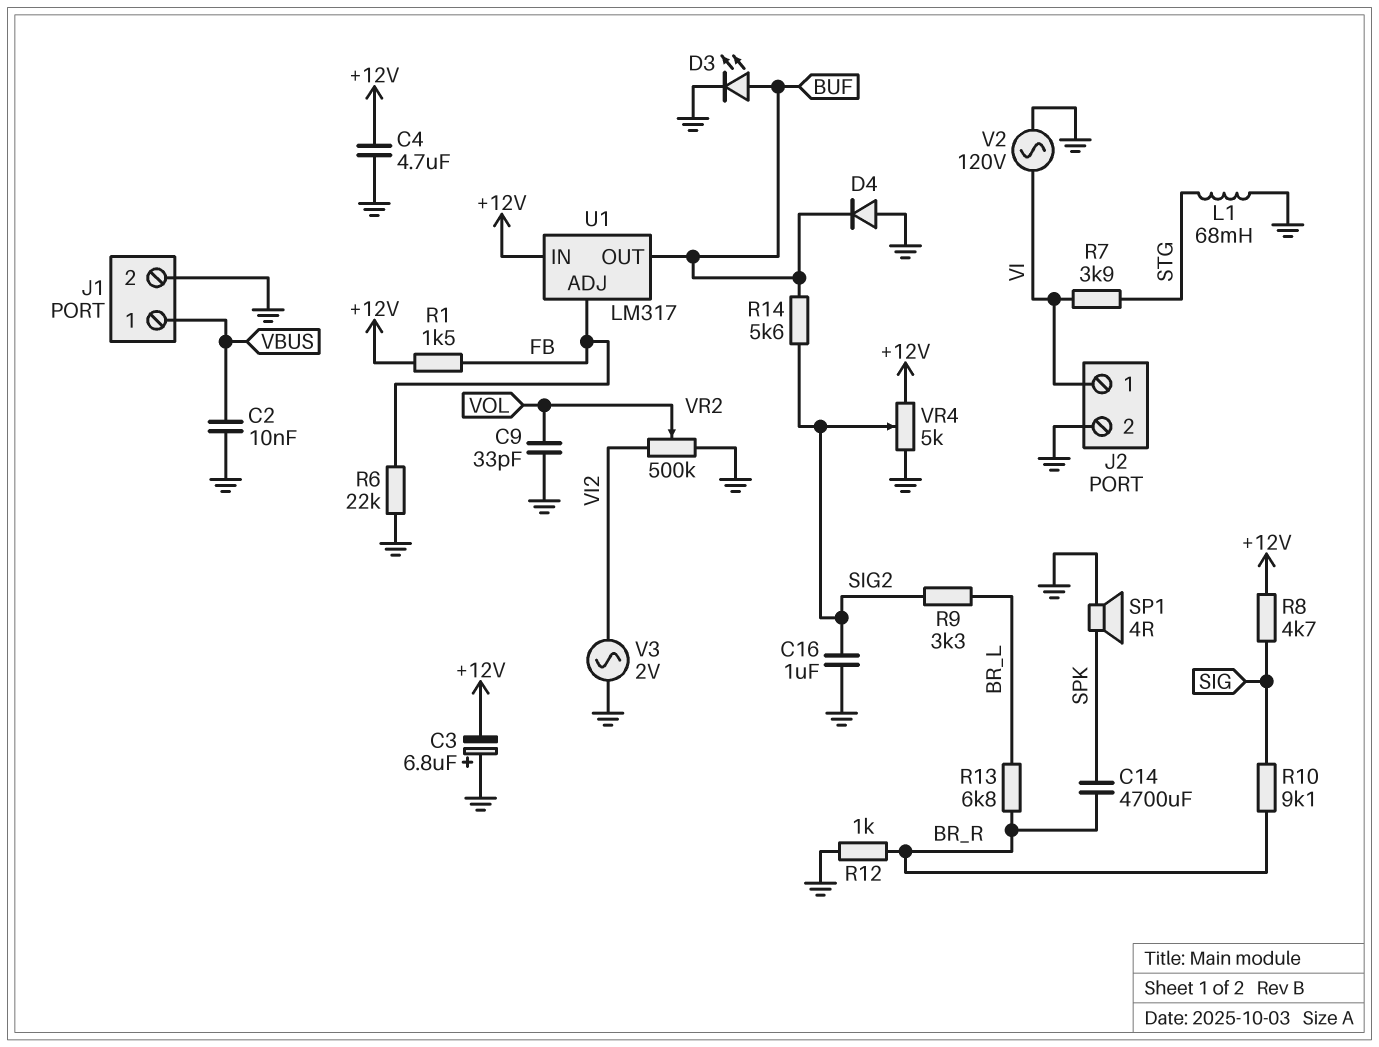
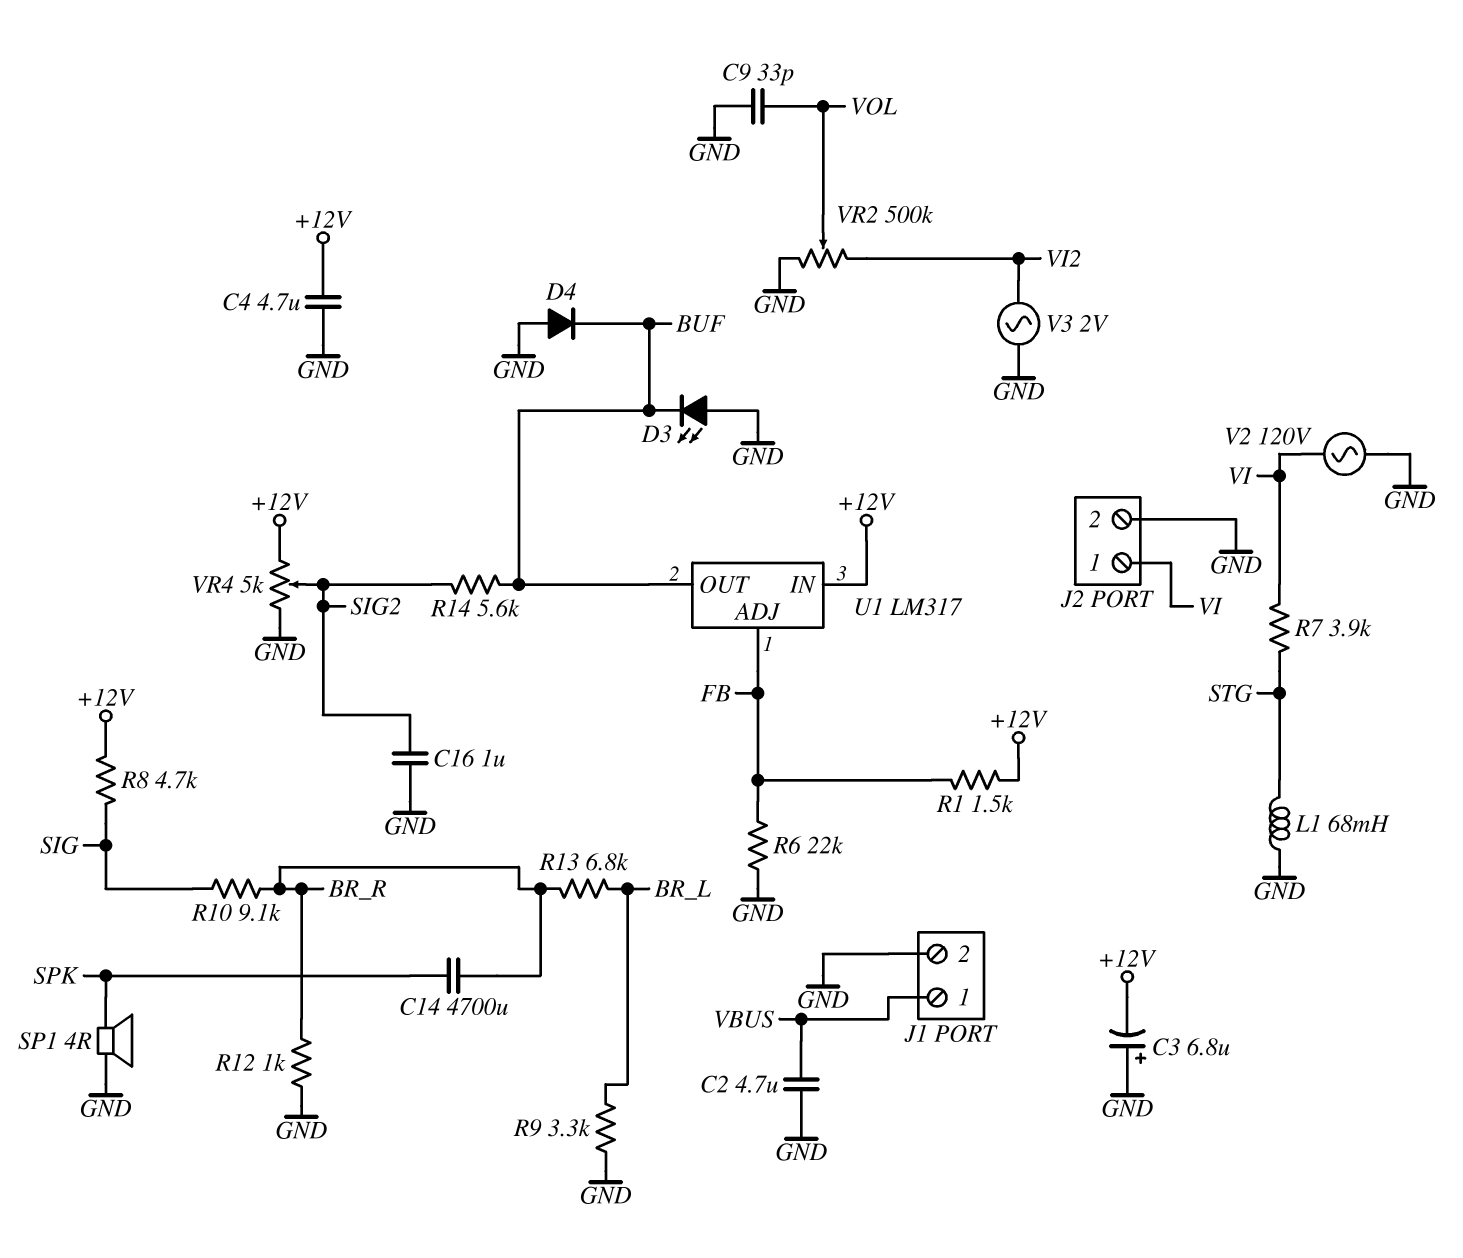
C2: 10nF (GND, VBUS) -> 4.7uF (GND, VBUS)
D3: LED (A BUF, K GND) -> LED (A GND, K BUF)
R9: 3.3k (BR_L, SIG2) -> 3.3k (BR_L, GND)

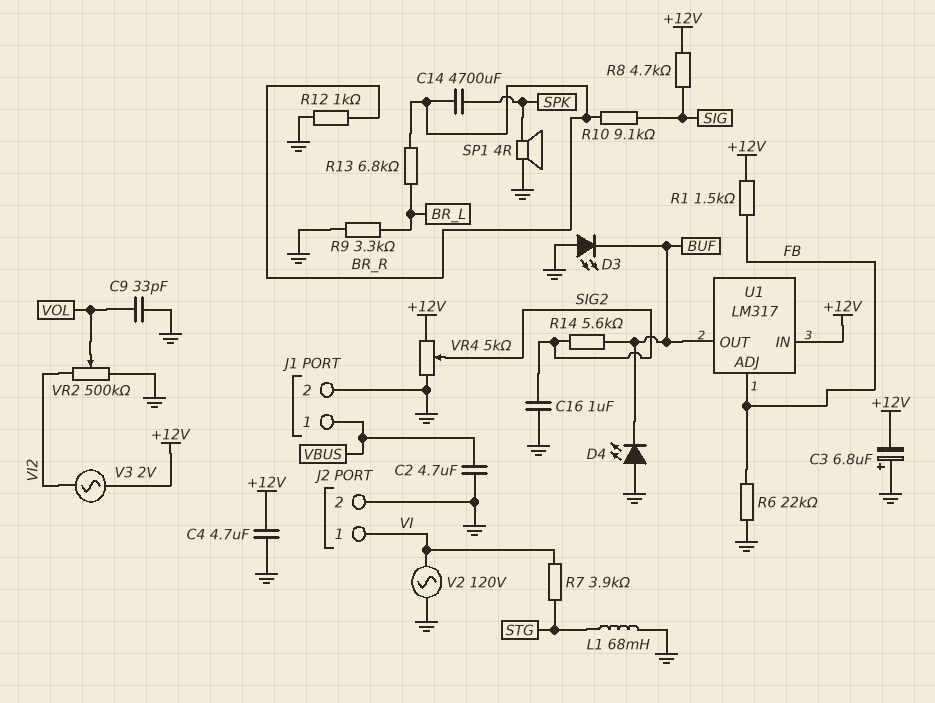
D4: diode (A GND, K BUF) -> LED (A GND, K BUF)
V3: AC 2V (GND, VI2) -> AC 2V (+12V, VI2)

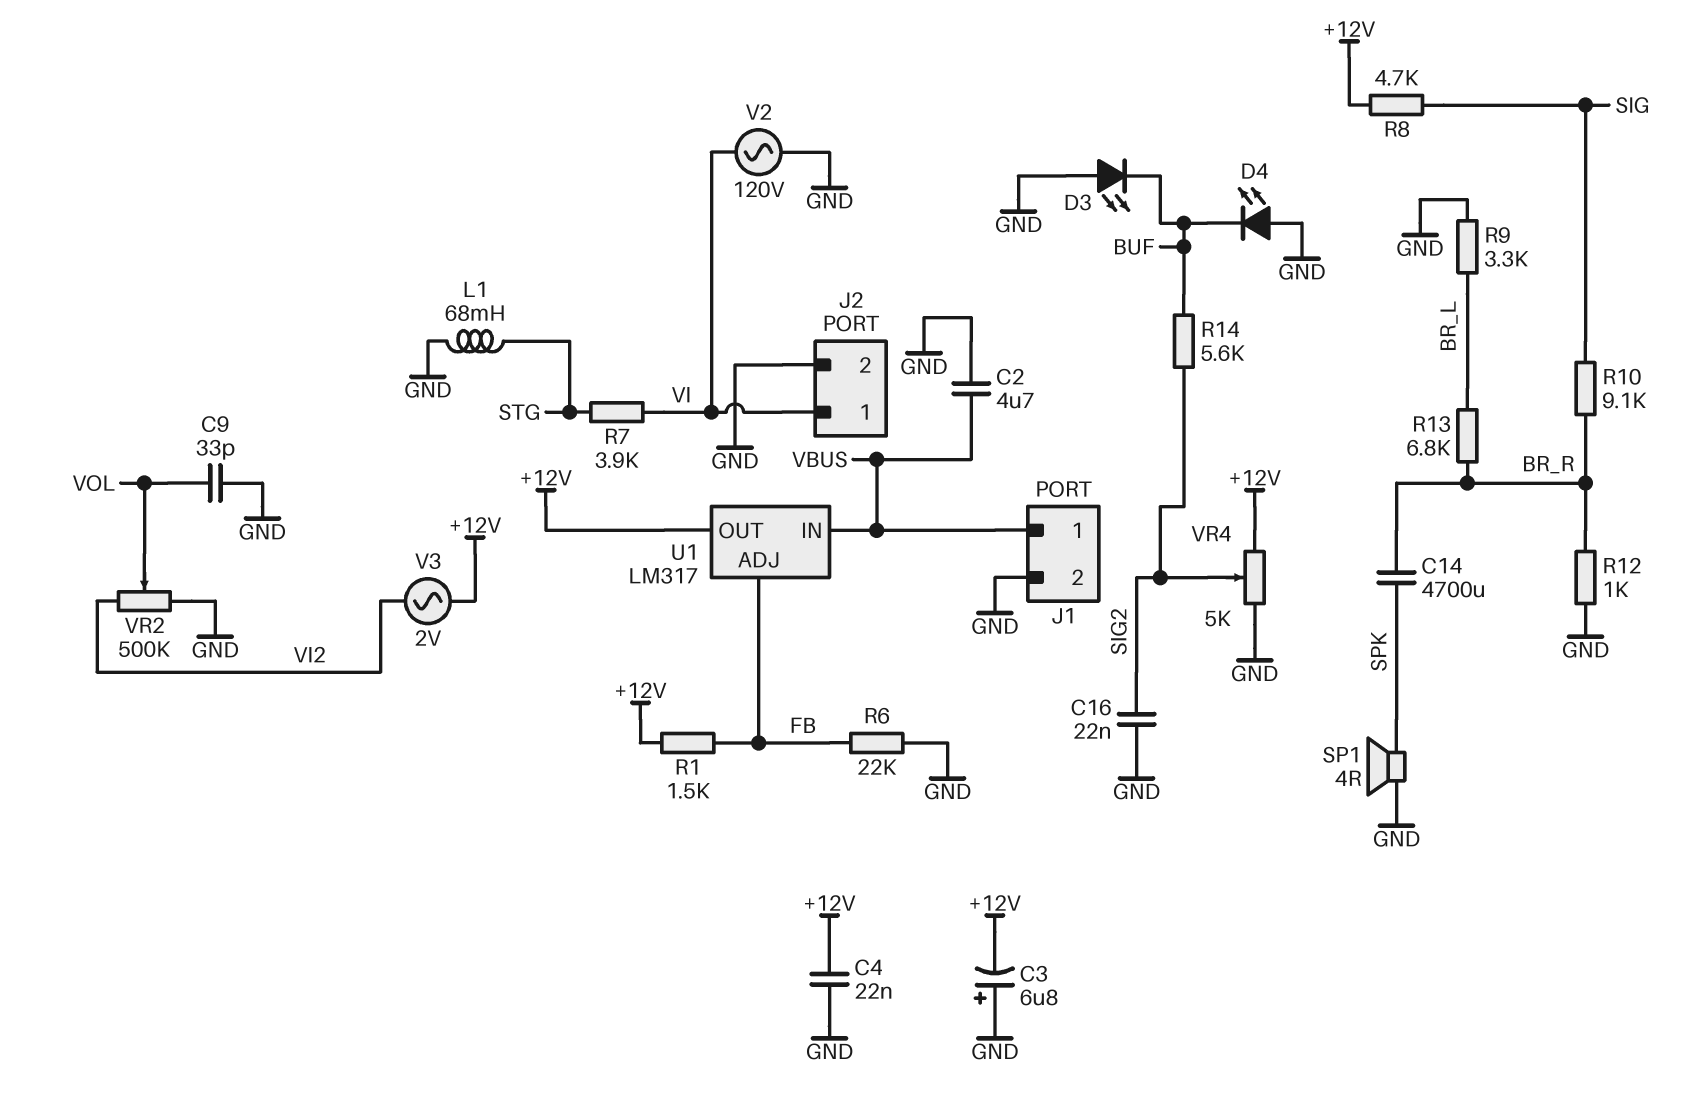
C4: 4.7uF (+12V, GND) -> 22nF (+12V, GND)
C16: 1uF (GND, SIG2) -> 22nF (GND, SIG2)
U1 pin IN: +12V -> VBUS
U1 pin OUT: BUF -> +12V

